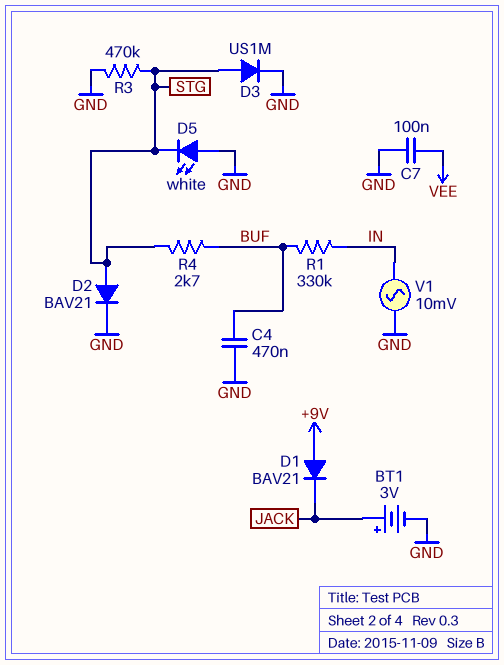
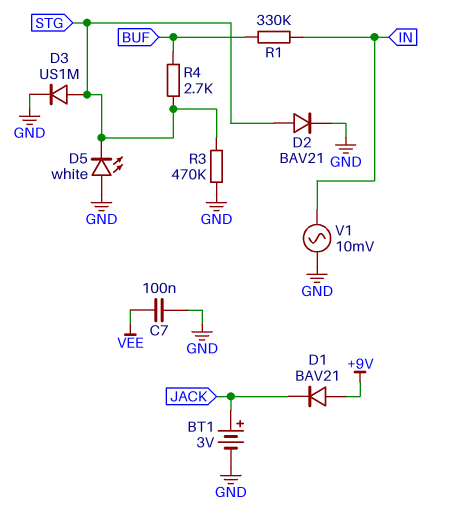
C4: 470nF (BUF, GND) -> none

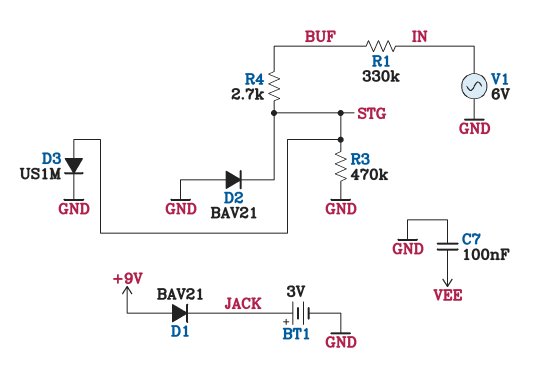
D2: diode BAV21 (A STG, K GND) -> diode BAV21 (A GND, K STG)
D5: LED white (A GND, K STG) -> none
V1: AC 10mV (GND, IN) -> AC 6V (GND, IN)

